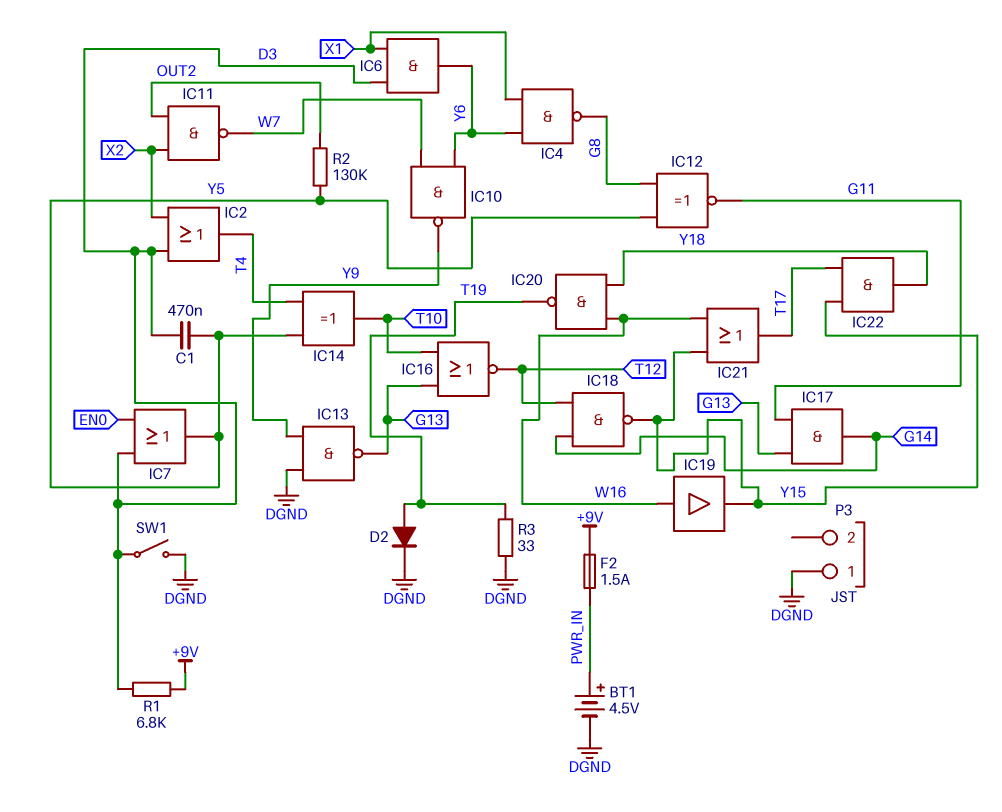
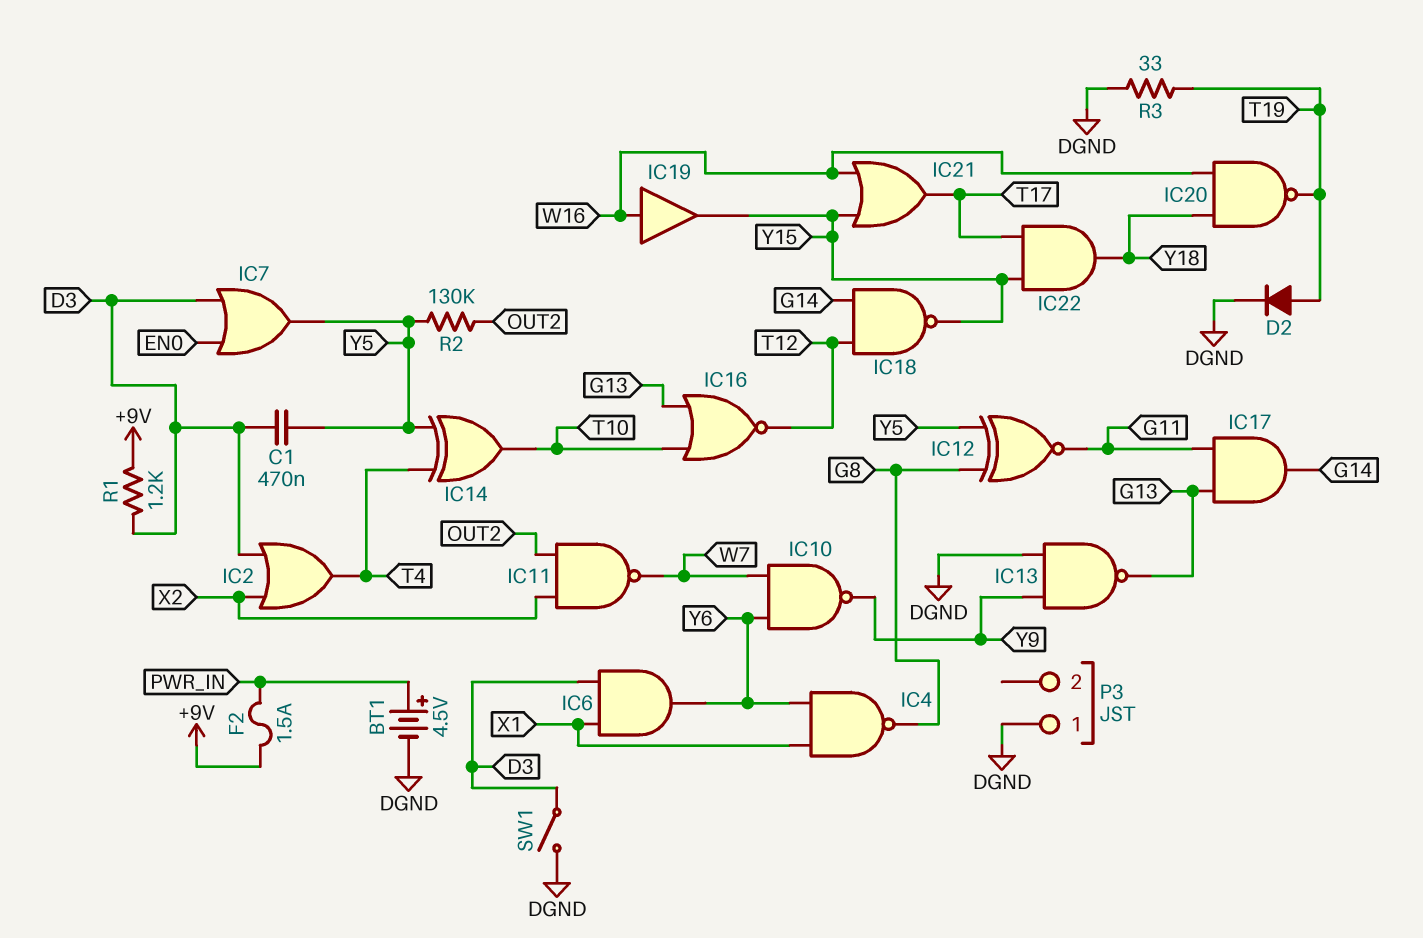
R1: 6.8k (+9V, D3) -> 1.2k (+9V, D3)

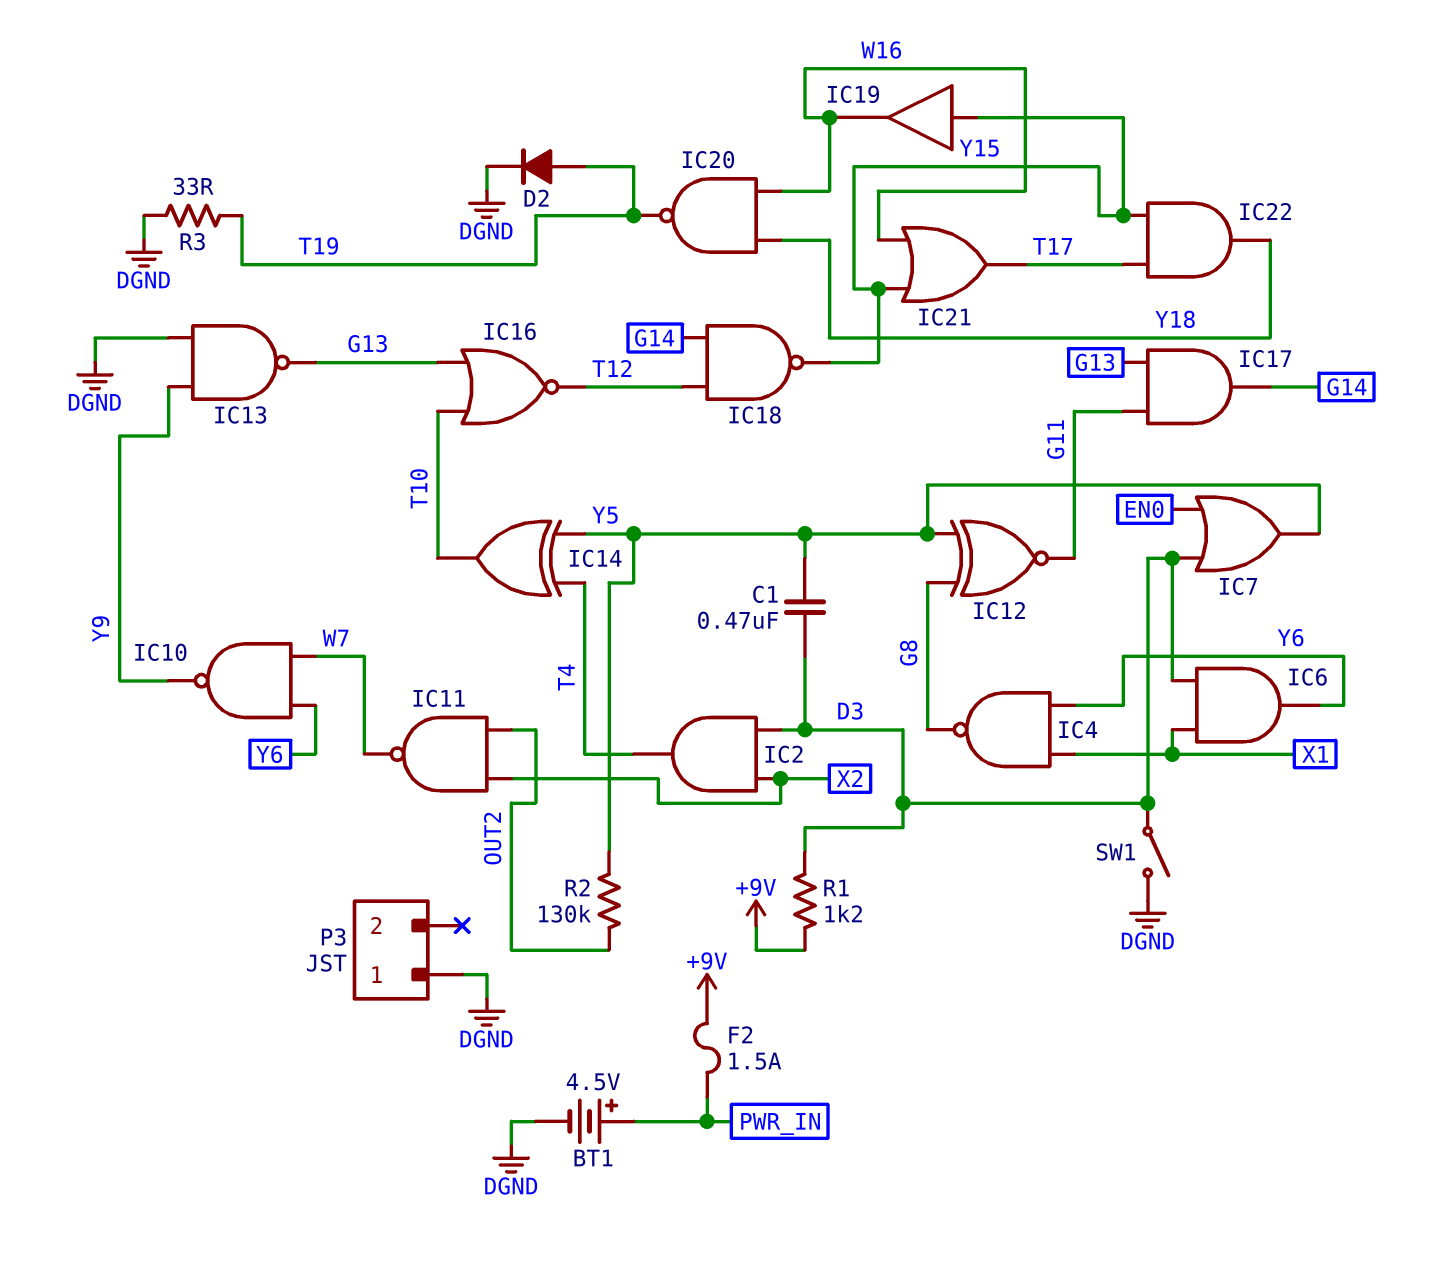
IC2: OR (in D3, in X2, out T4) -> AND (in D3, in X2, out T4)
IC19: buffer (in W16, out Y15) -> buffer (in Y15, out W16)

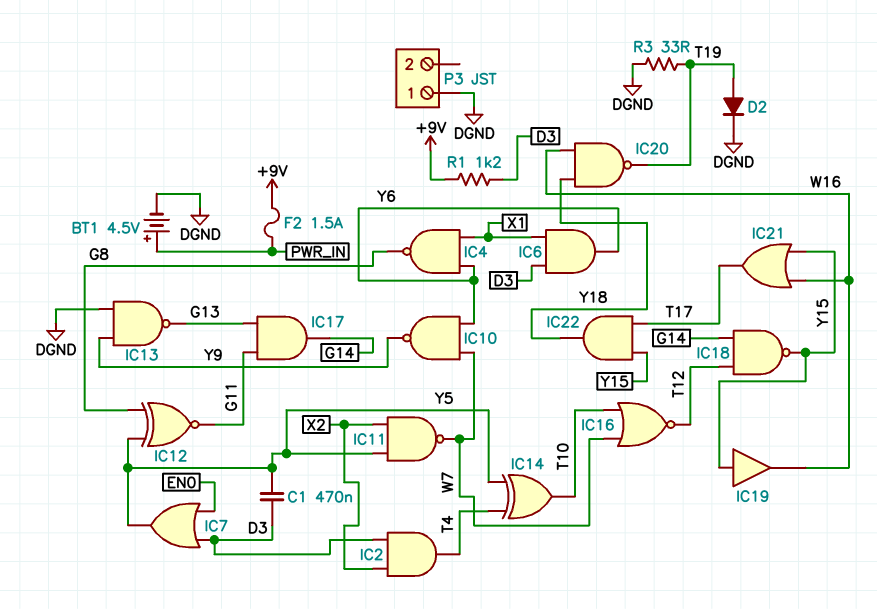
IC11: NAND (in OUT2, in X2, out W7) -> NAND (in X2, in Y5, out W7)
IC16: NOR (in G13, in T10, out T12) -> NOR (in T10, in W7, out T12)
R2: 130k (OUT2, Y5) -> none
SW1: switch (D3, DGND) -> none

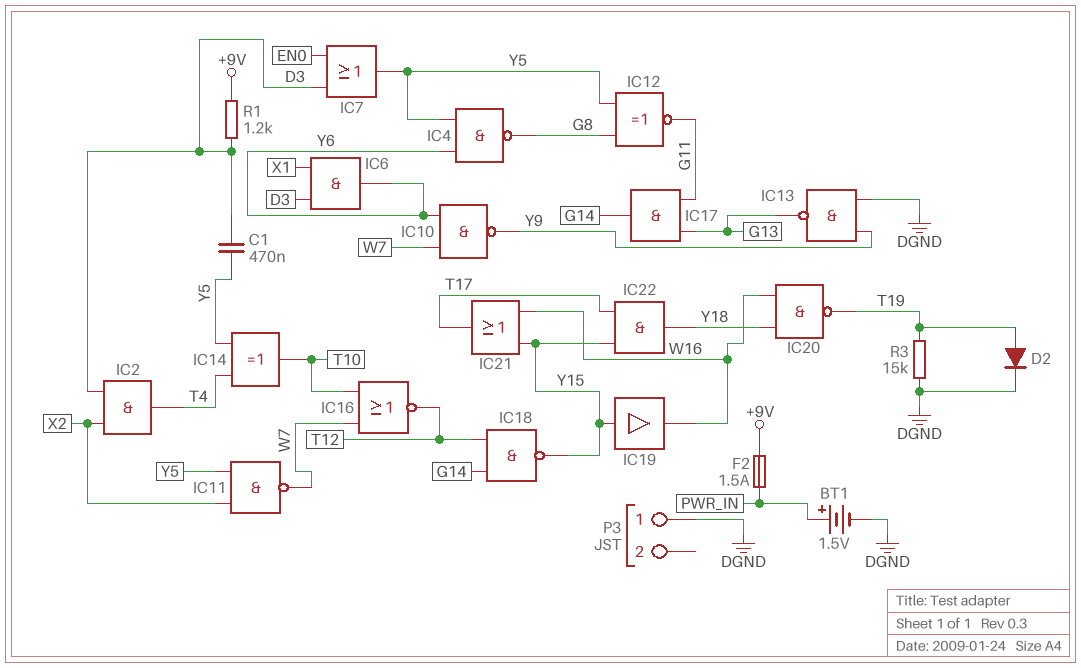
BT1: 4.5V (plus PWR_IN, minus DGND) -> 1.5V (plus PWR_IN, minus DGND)
IC4: NAND (in X1, in Y6, out G8) -> NAND (in Y5, in Y6, out G8)
R3: 33 (DGND, T19) -> 15k (DGND, T19)

